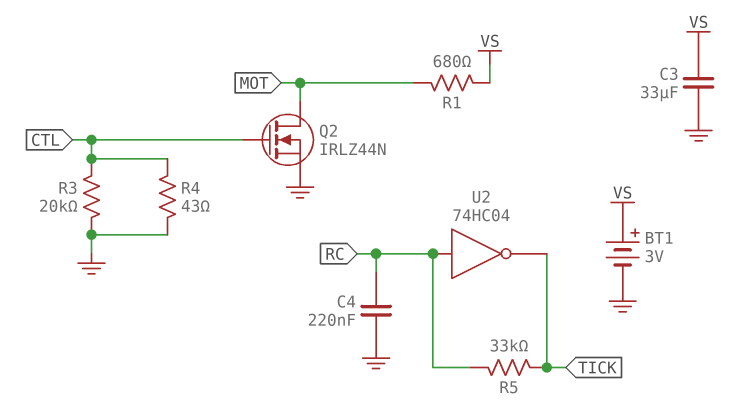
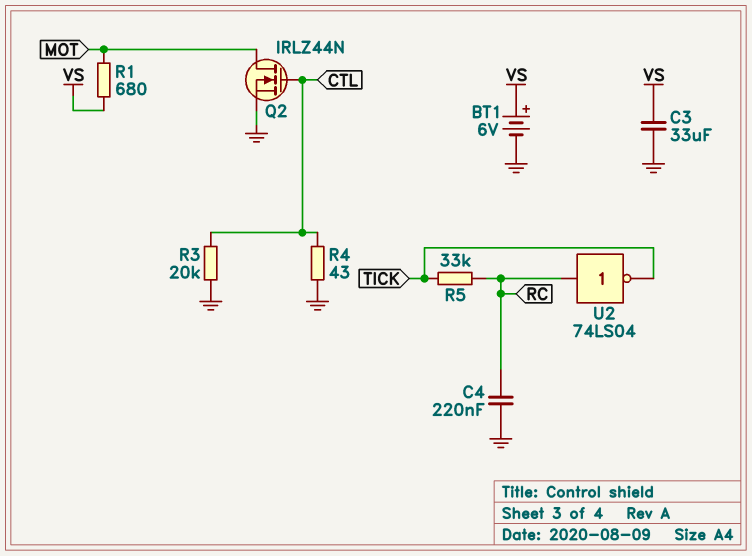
BT1: 3V (plus VS, minus GND) -> 6V (plus VS, minus GND)
U2: NOT 74HC04 (in RC, out TICK) -> NOT 74LS04 (in RC, out TICK)

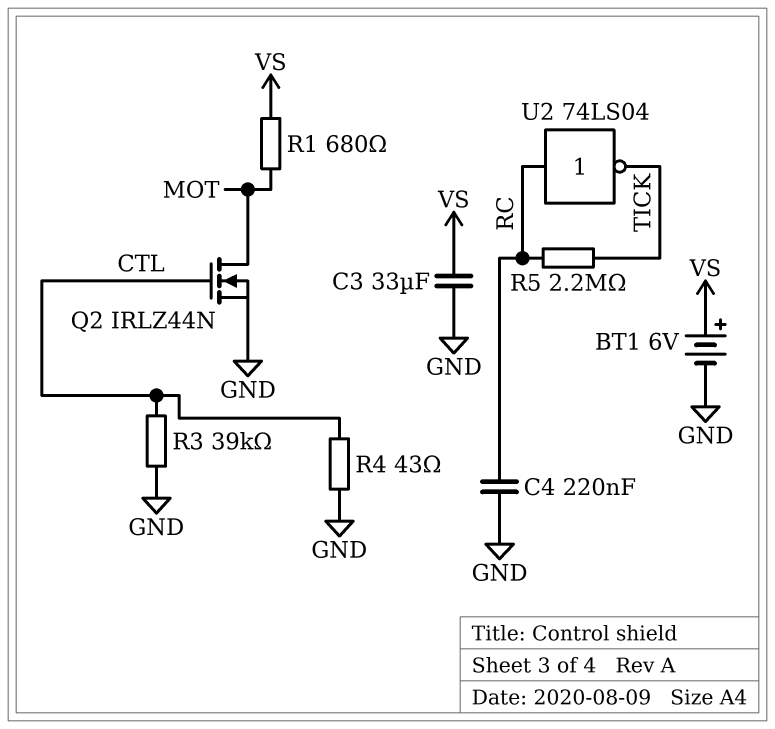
R3: 20k (CTL, GND) -> 39k (CTL, GND)
R5: 33k (RC, TICK) -> 2.2M (RC, TICK)

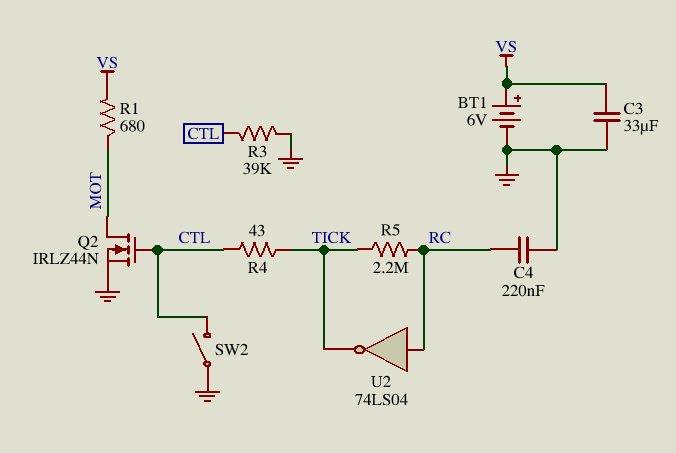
R4: 43 (CTL, GND) -> 43 (CTL, TICK)
SW2: none -> switch (CTL, GND)

